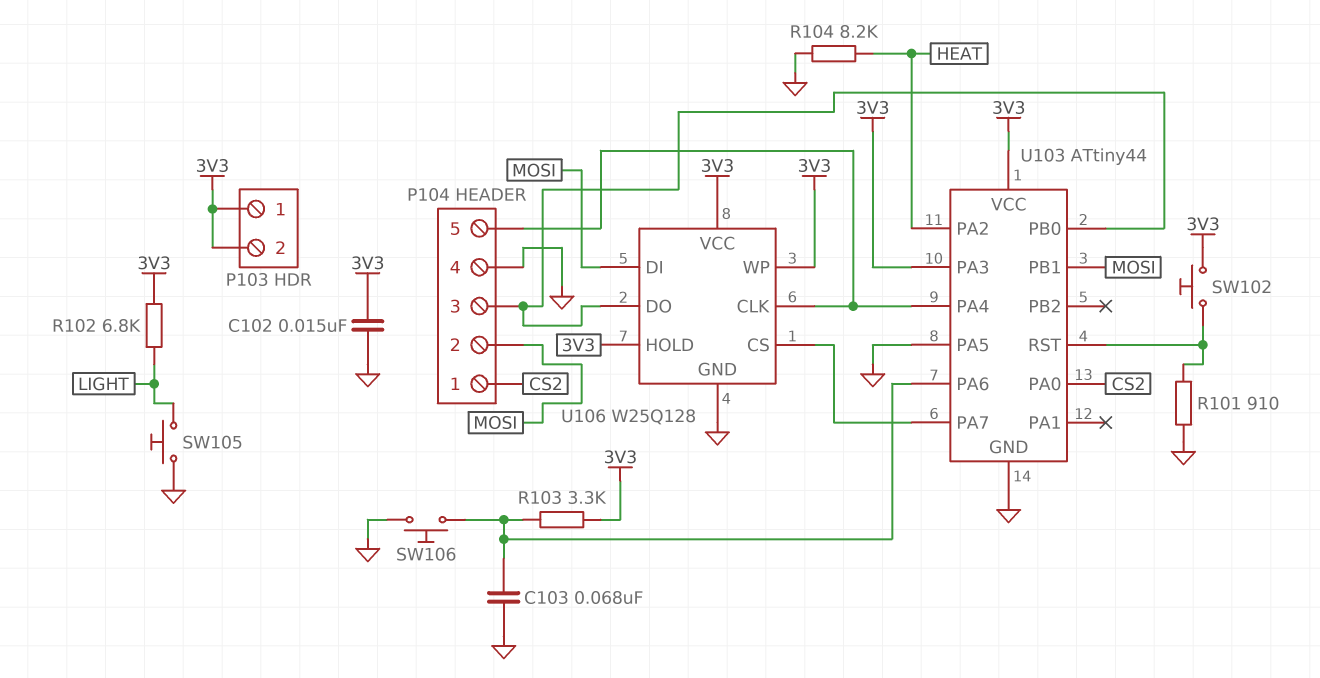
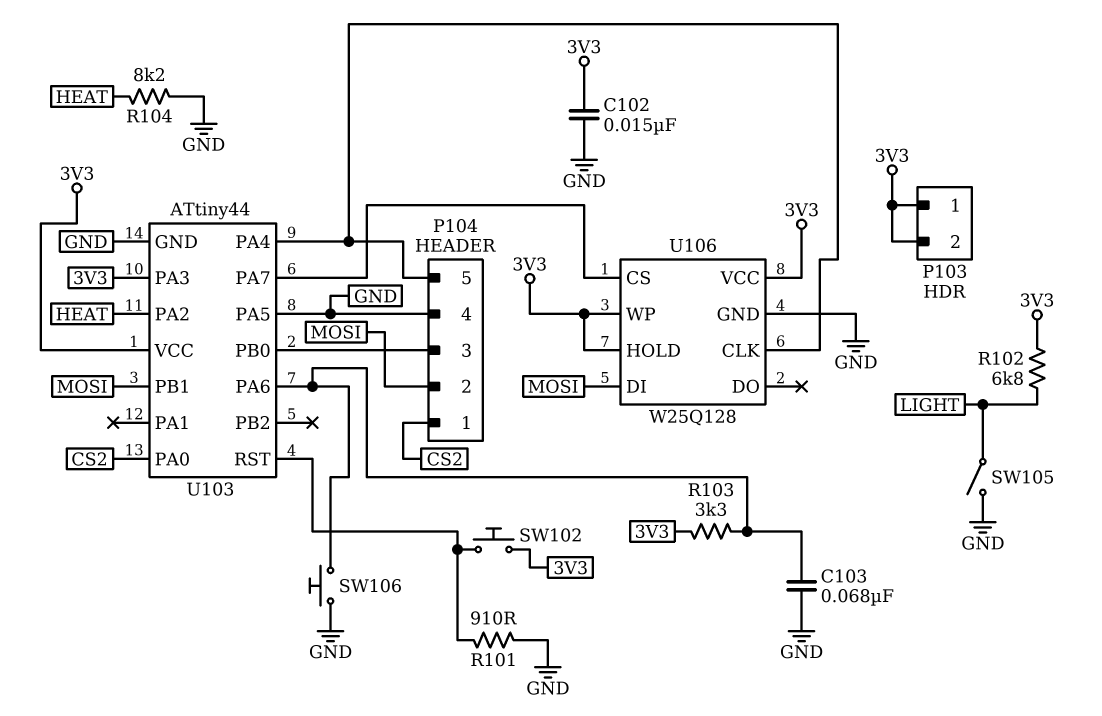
SW105: button (GND, LIGHT) -> switch (GND, LIGHT)
U106 pin DO: P104/3 -> none

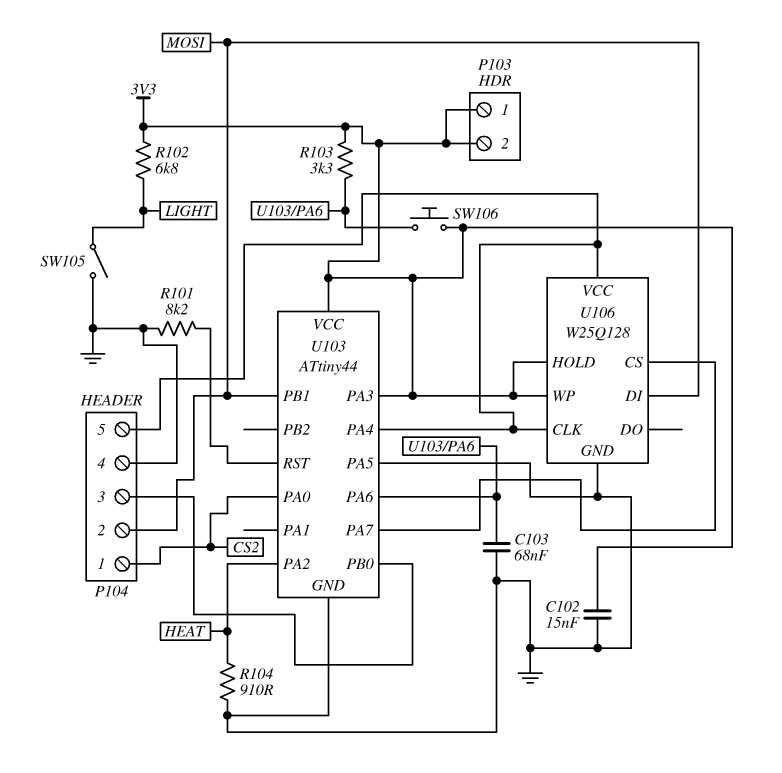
R101: 910 (GND, U103/RST) -> 8.2k (GND, U103/RST)
R104: 8.2k (GND, HEAT) -> 910 (GND, HEAT)
SW102: button (3V3, U103/RST) -> none
SW106: button (GND, U103/PA6) -> button (3V3, U103/PA6)
U106 pin VCC: 3V3 -> P104/5

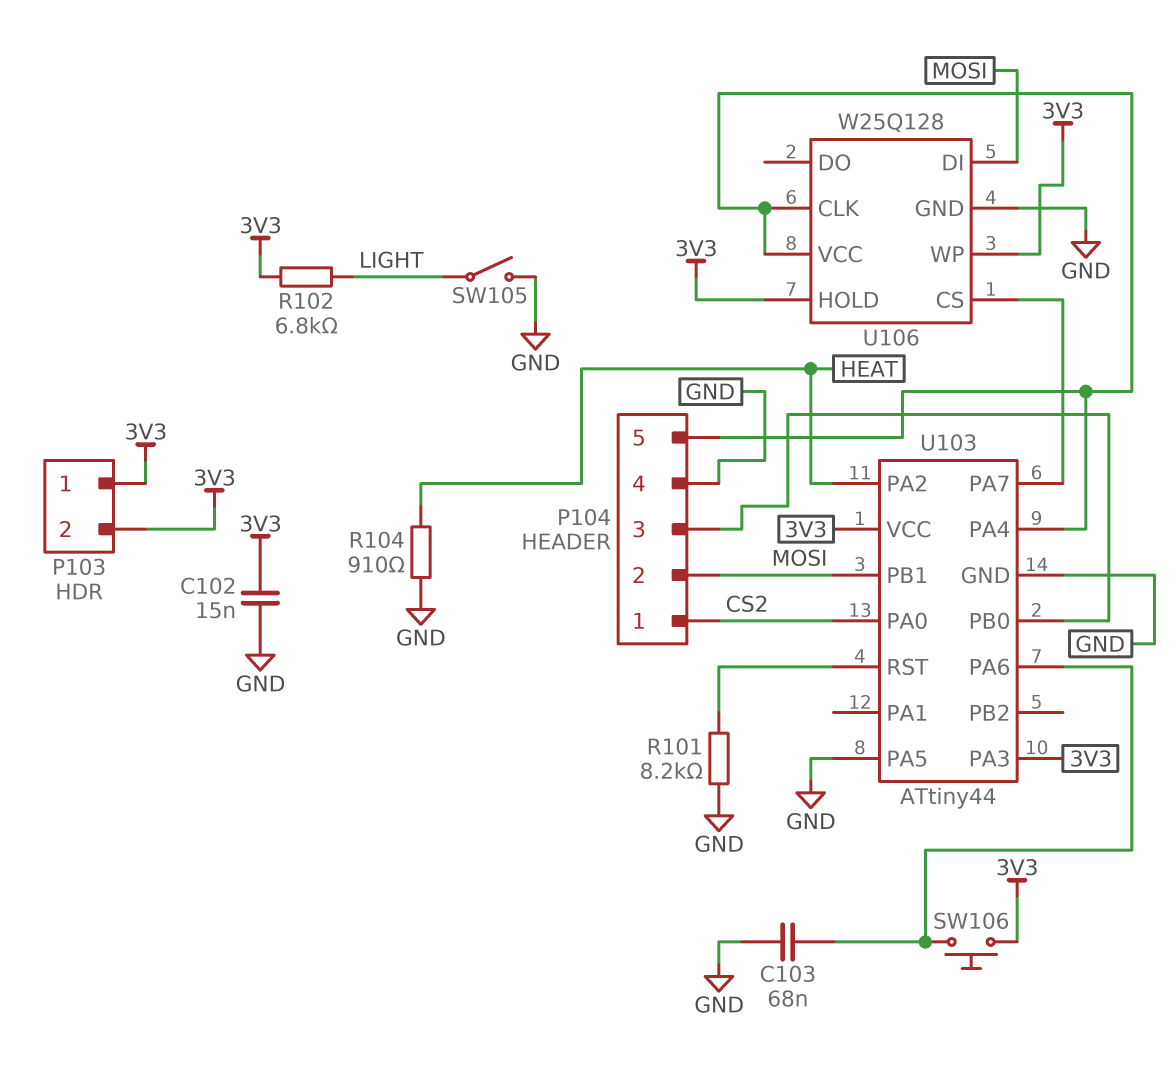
R103: 3.3k (3V3, U103/PA6) -> none

